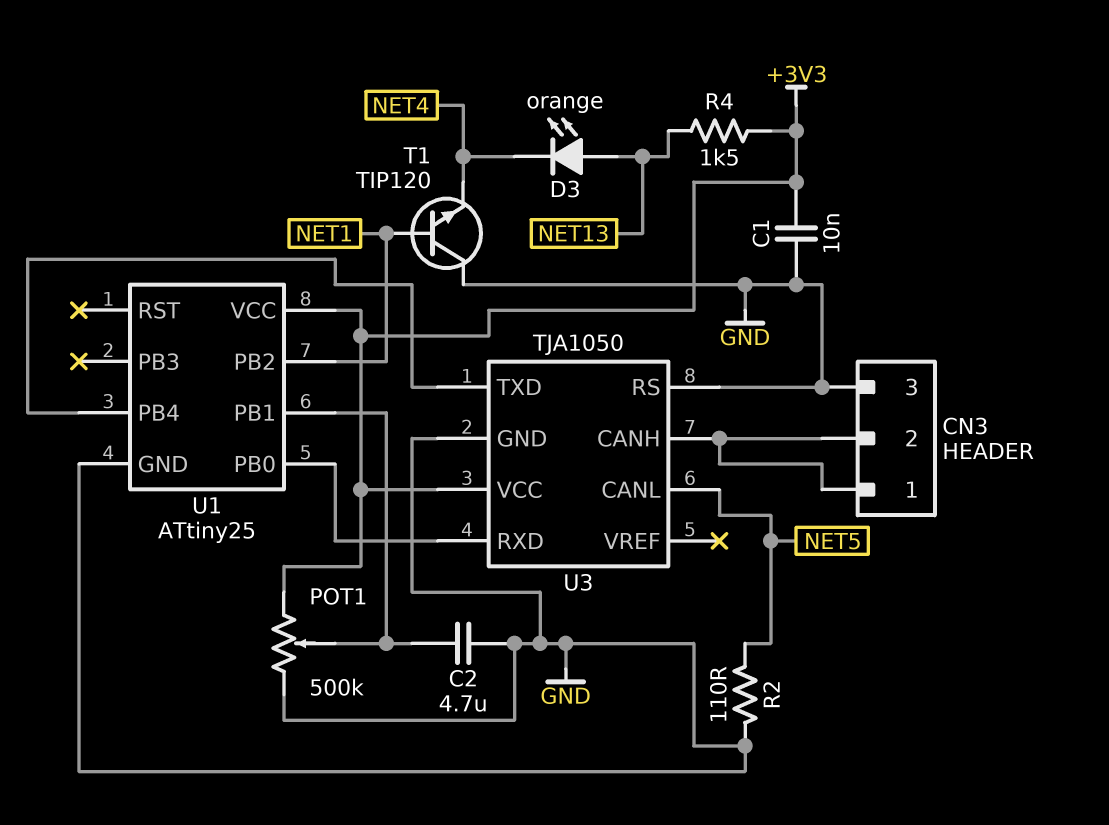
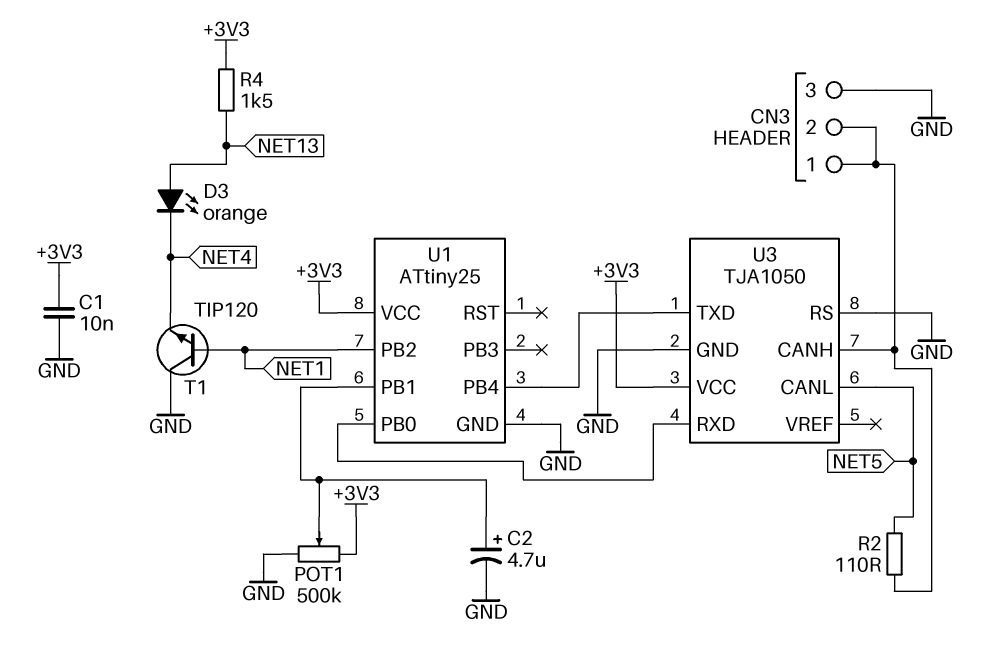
C2: 4.7uF (GND, U1/PB1) -> 4.7uF (plus U1/PB1, minus GND)
R2: 110 (GND, NET5) -> 110 (CN3/1, NET5)

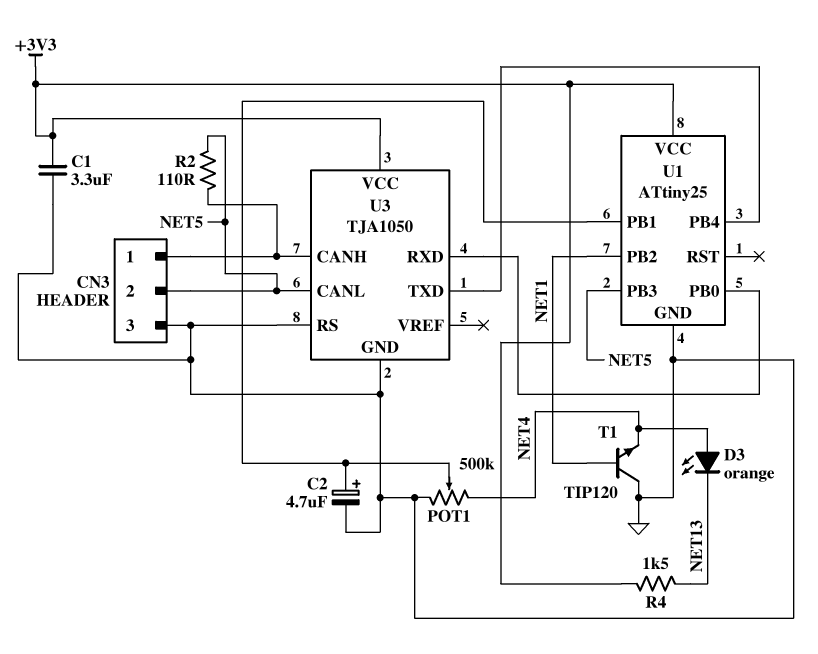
C1: 10nF (+3V3, GND) -> 3.3uF (+3V3, GND)
CN3 pin 2: CN3/1 -> NET5
D3: LED orange (A NET13, K NET4) -> LED orange (A NET4, K NET13)
POT1: 500k (+3V3, GND, wiper U1/PB1) -> 500k (GND, NET4, wiper U1/PB1)
U1 pin PB3: none -> NET5

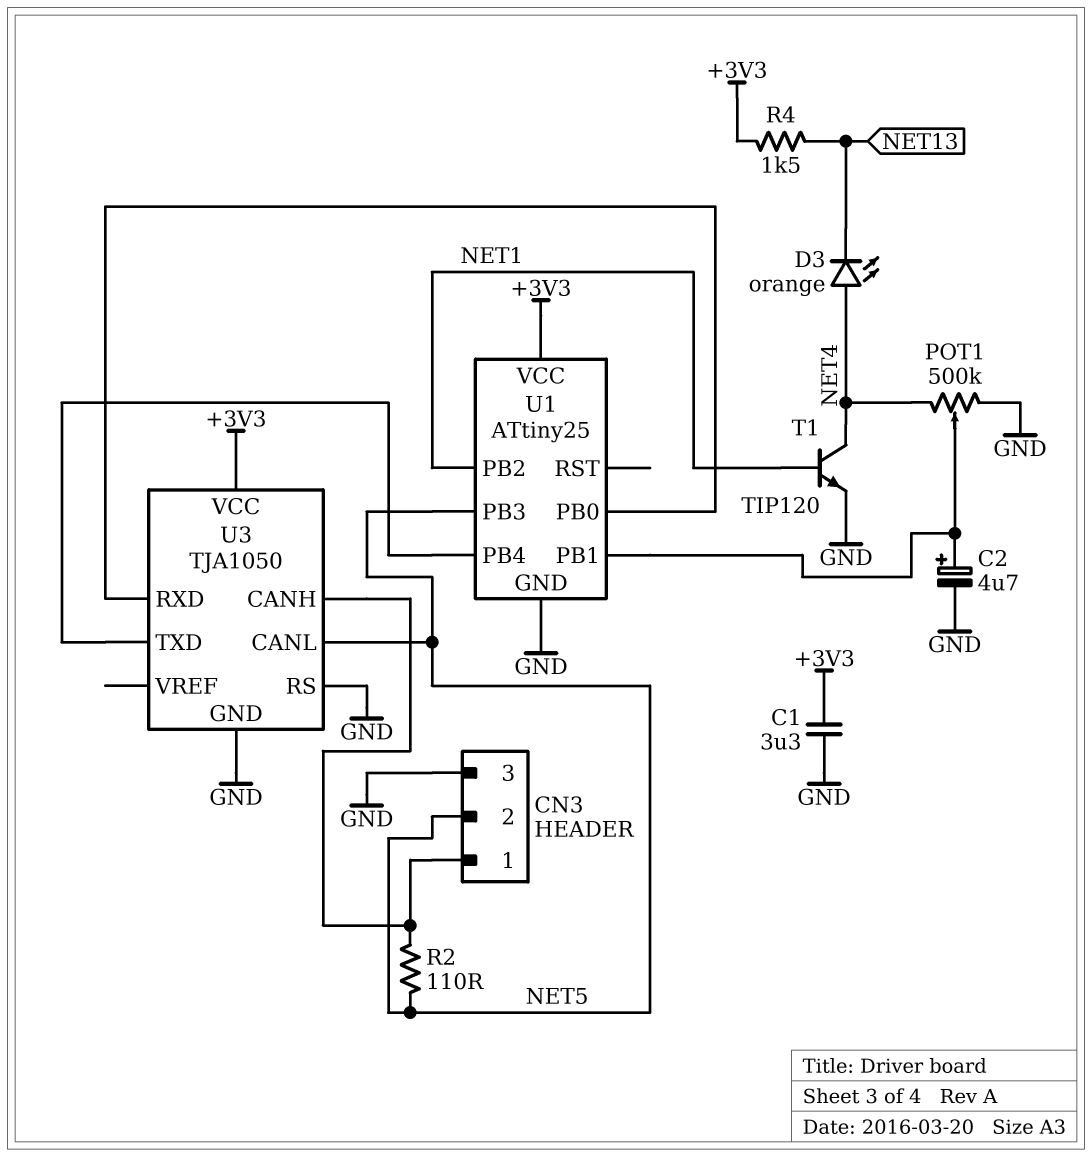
T1: NPN TIP120 (B NET1, C GND, E NET4) -> NPN TIP120 (B NET1, C NET4, E GND)

